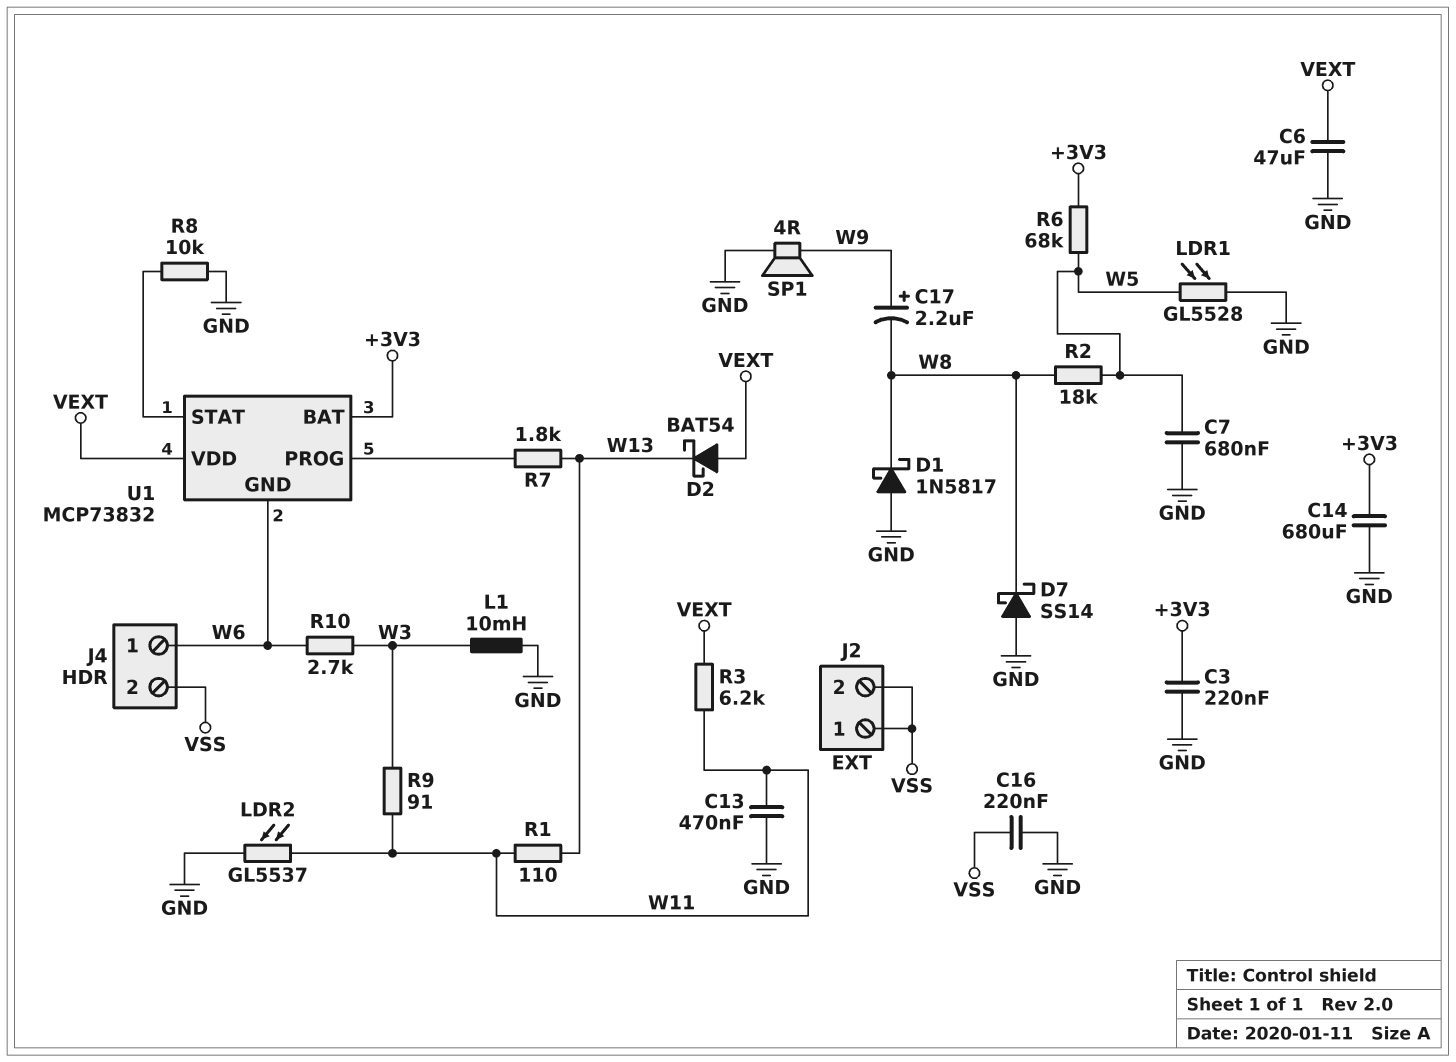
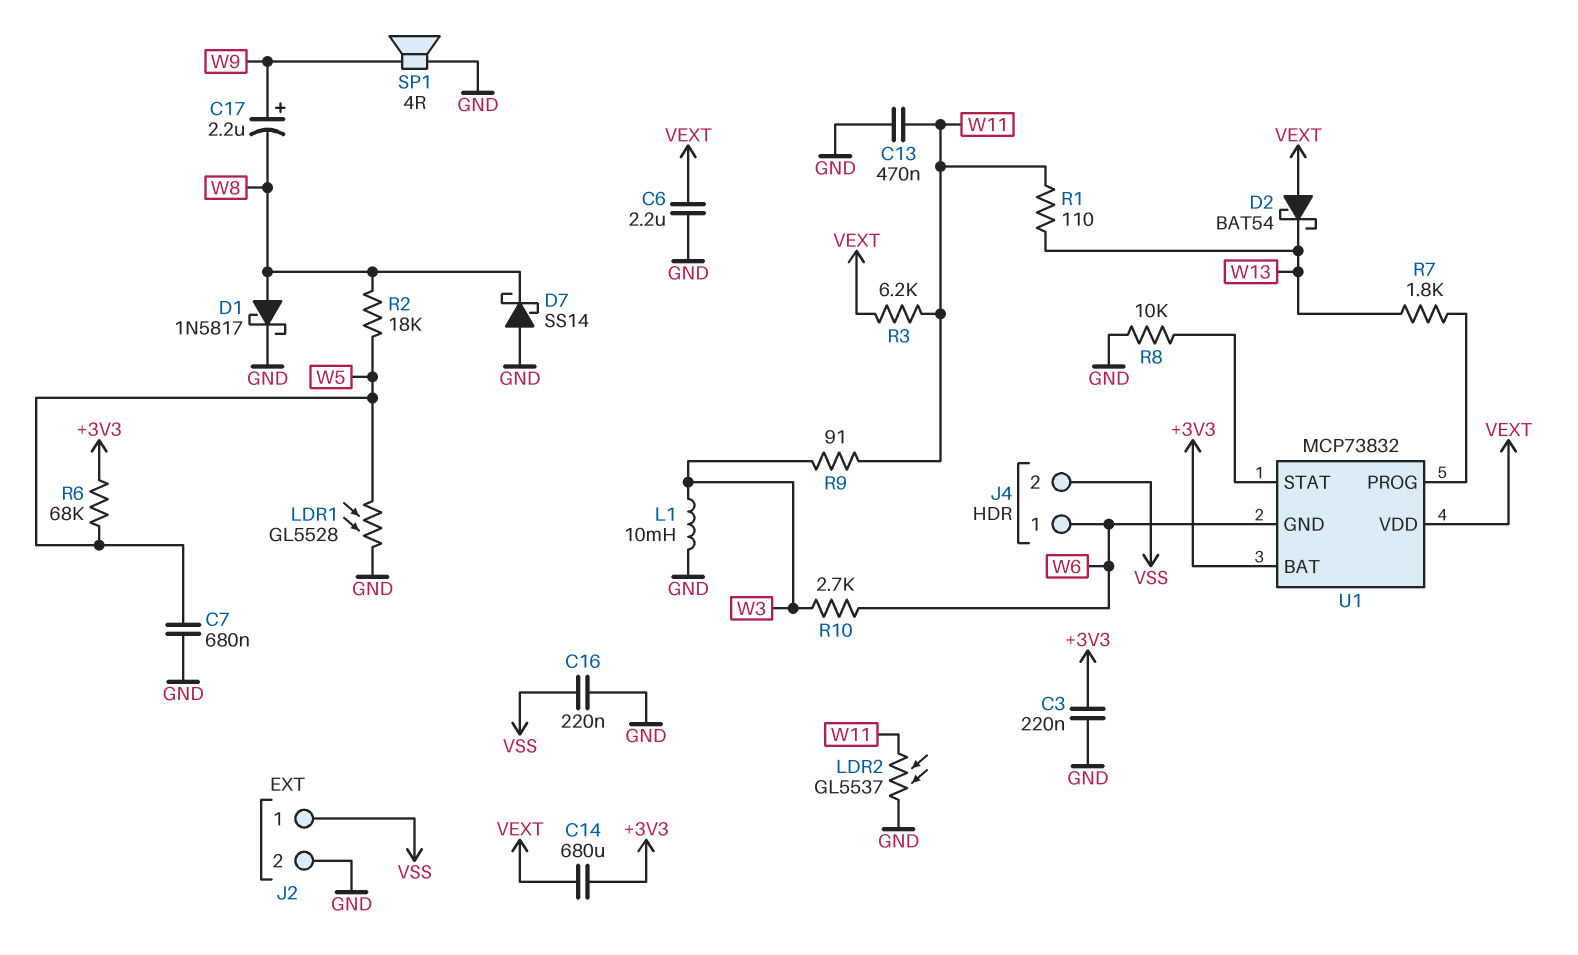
C6: 47uF (GND, VEXT) -> 2.2uF (GND, VEXT)
C14: 680uF (+3V3, GND) -> 680uF (+3V3, VEXT)
D1: schottky 1N5817 (A GND, K W8) -> schottky 1N5817 (A W8, K GND)
J2 pin 2: VSS -> GND

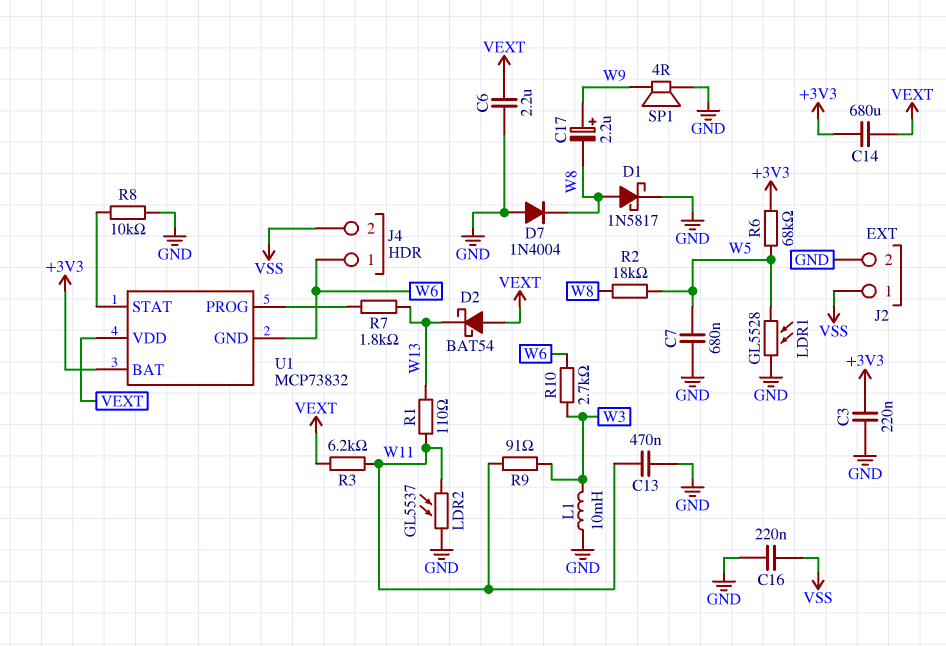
D7: schottky SS14 (A GND, K W8) -> diode 1N4004 (A GND, K W8)

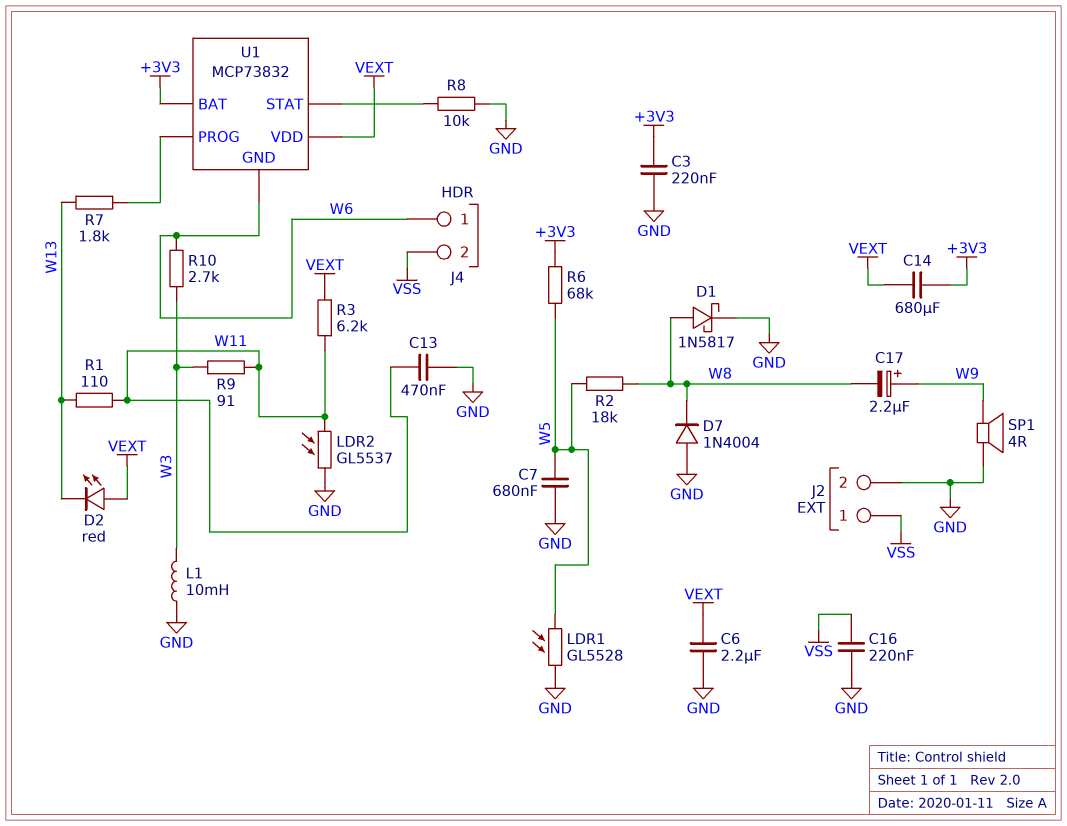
D2: schottky BAT54 (A VEXT, K W13) -> LED red (A VEXT, K W13)

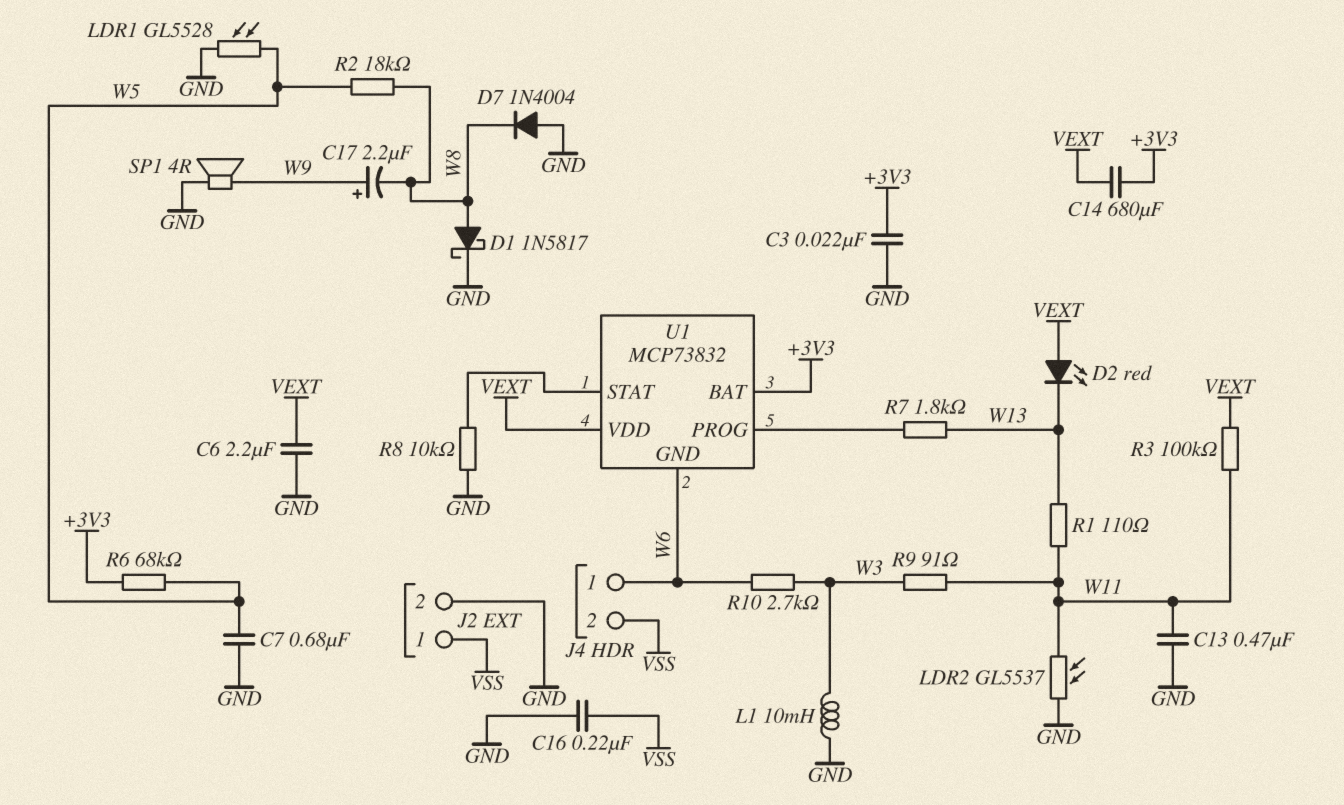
C3: 220nF (+3V3, GND) -> 22nF (+3V3, GND)
R3: 6.2k (VEXT, W11) -> 100k (VEXT, W11)

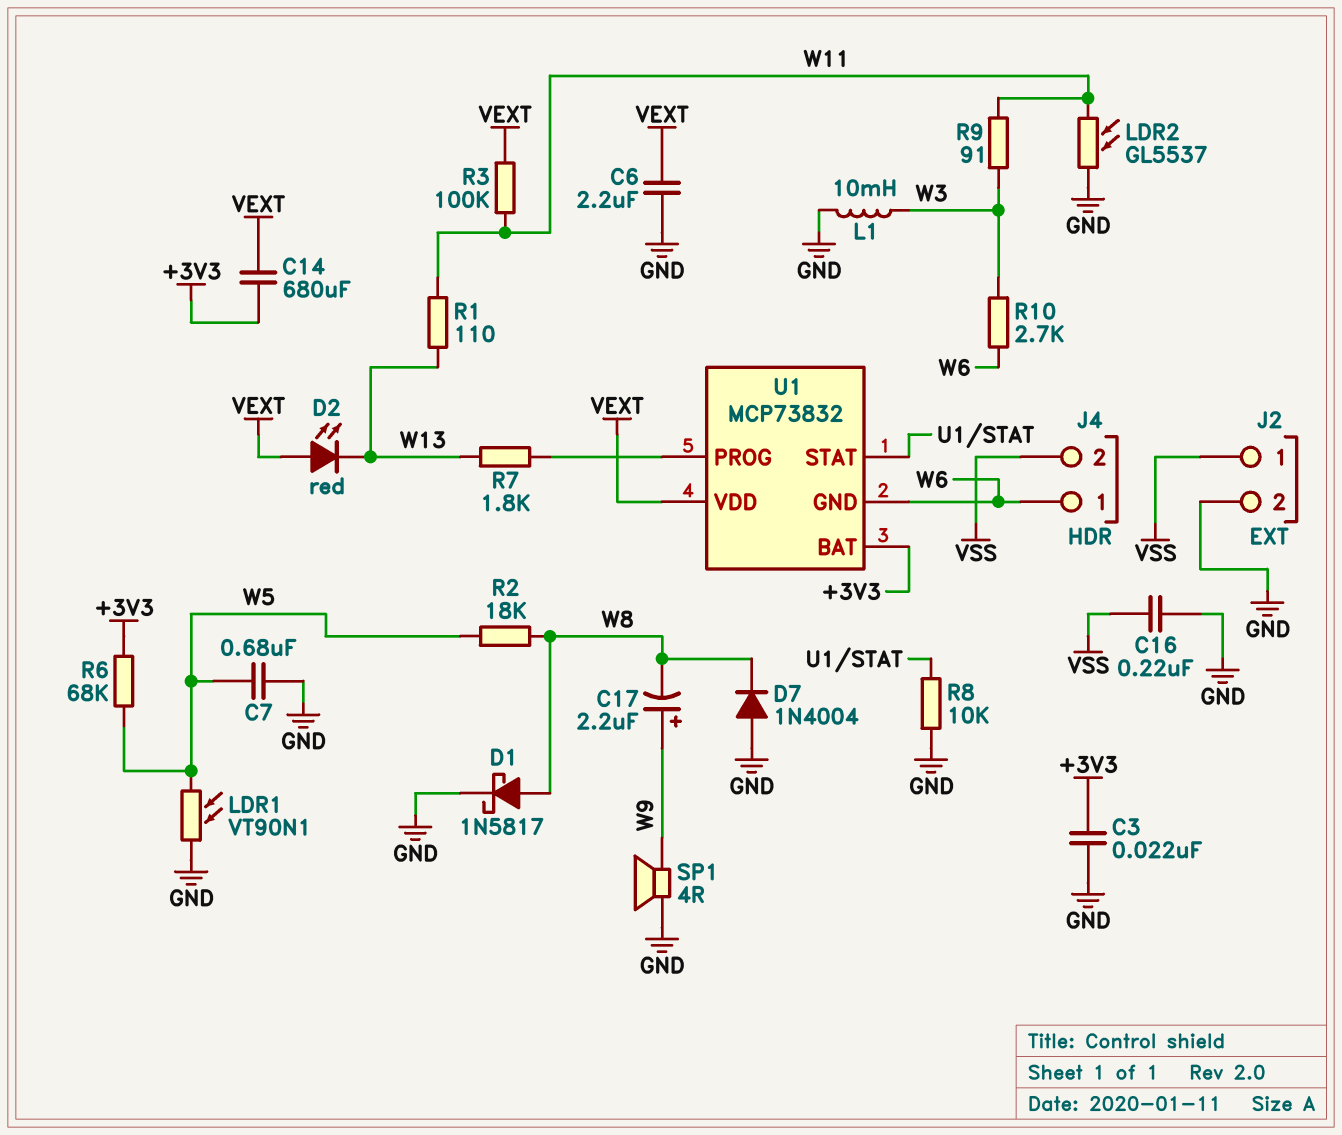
C13: 470nF (GND, W11) -> none
LDR1: GL5528 (GND, W5) -> VT90N1 (GND, W5)

